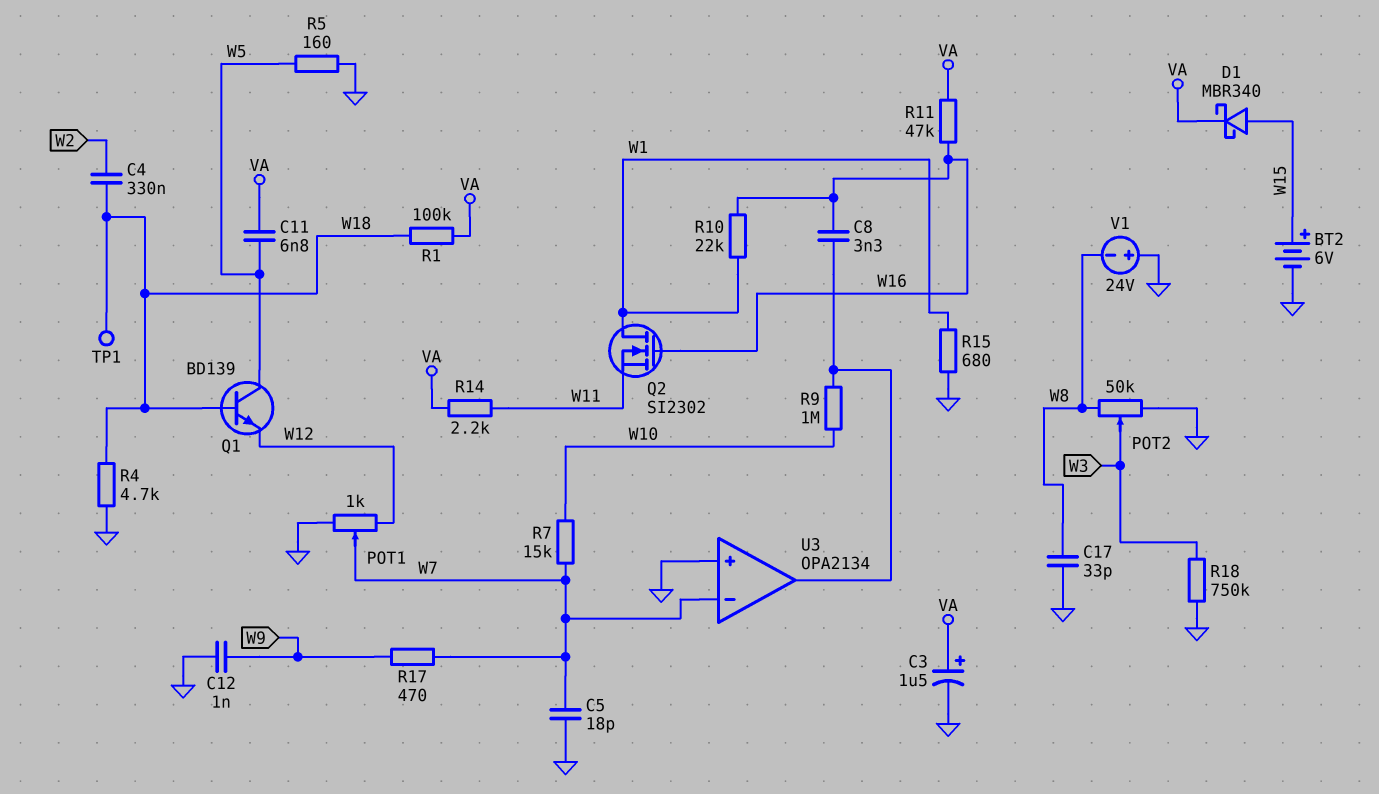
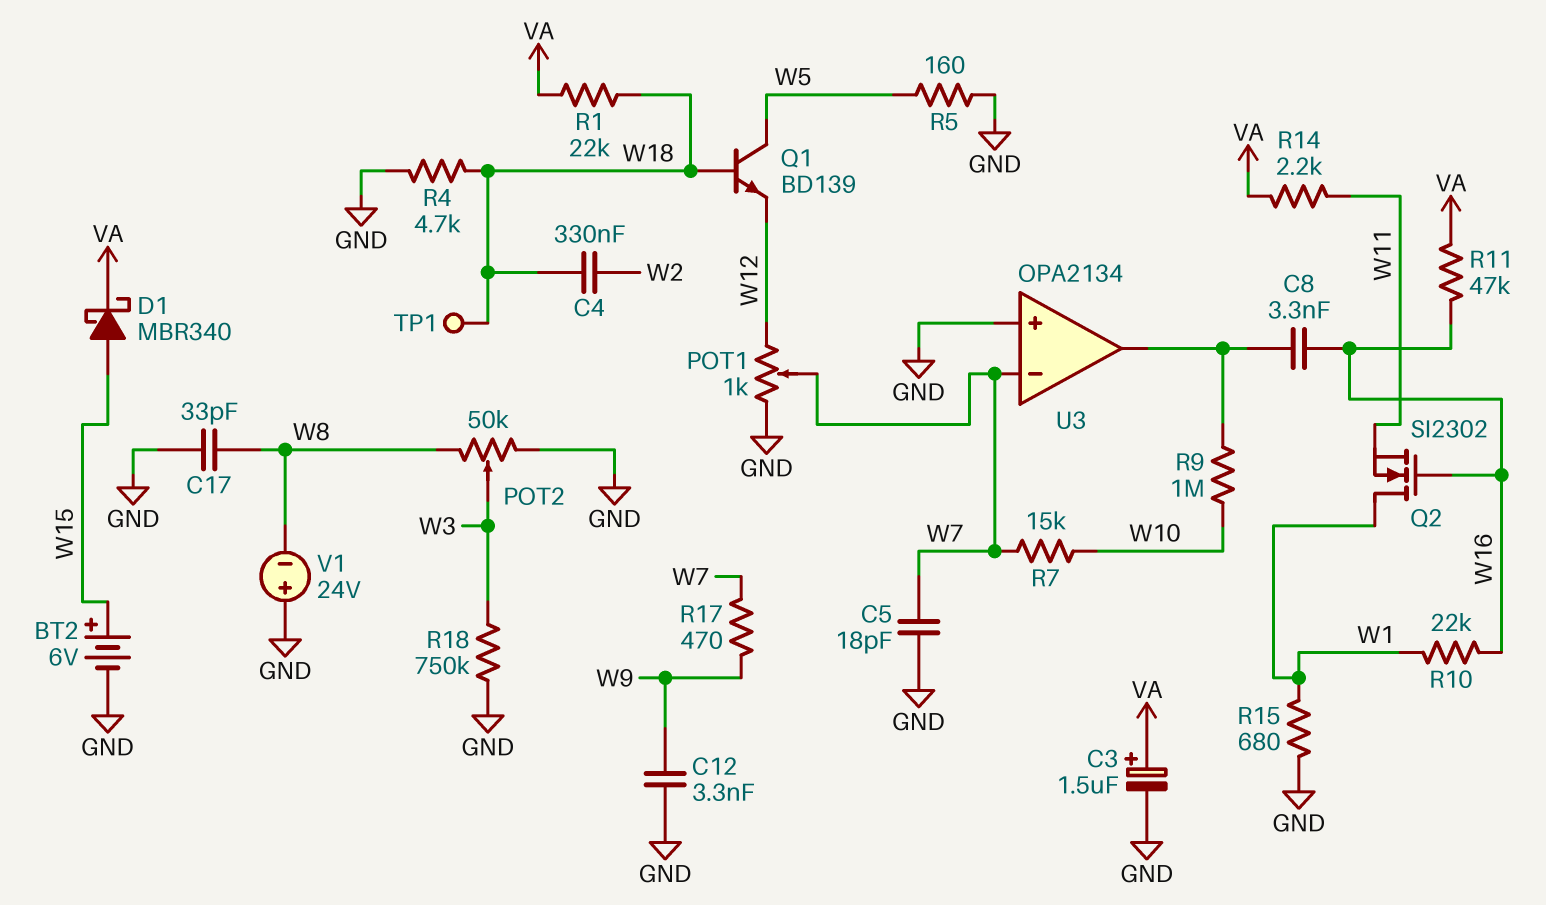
C11: 6.8nF (VA, W5) -> none
C12: 1nF (GND, W9) -> 3.3nF (GND, W9)
R1: 100k (VA, W18) -> 22k (VA, W18)

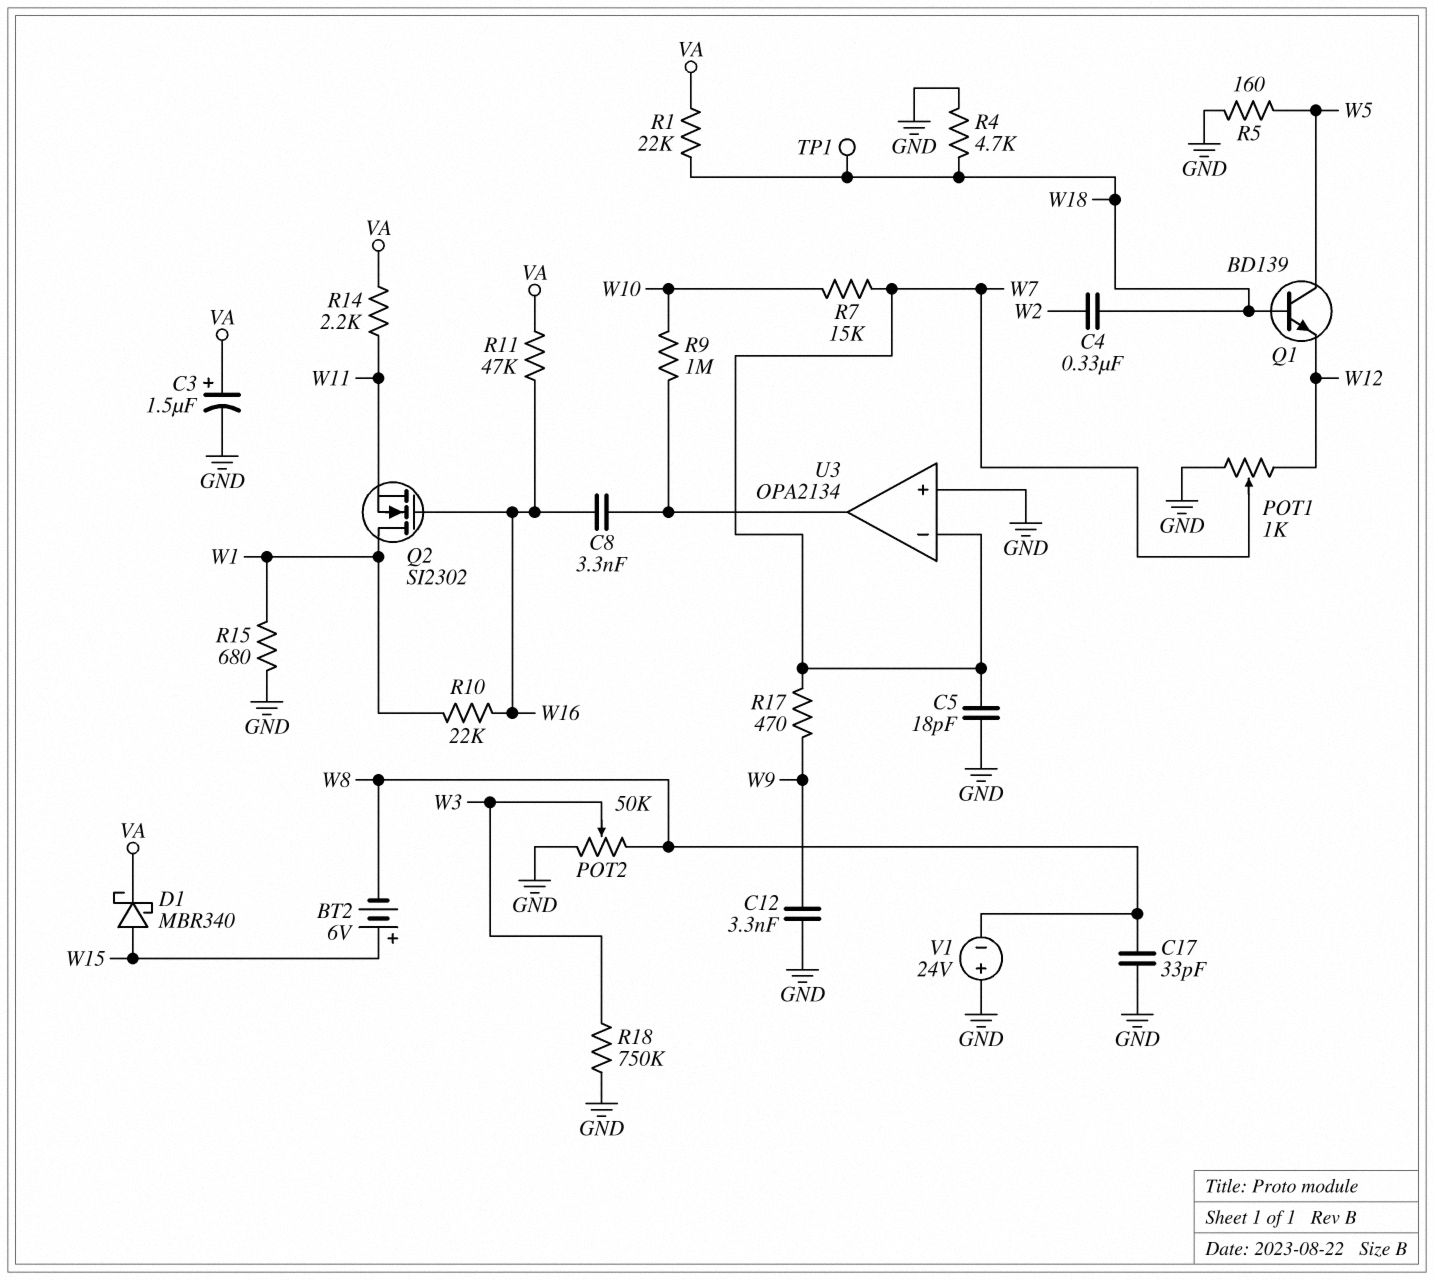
BT2: 6V (plus W15, minus GND) -> 6V (plus W15, minus W8)

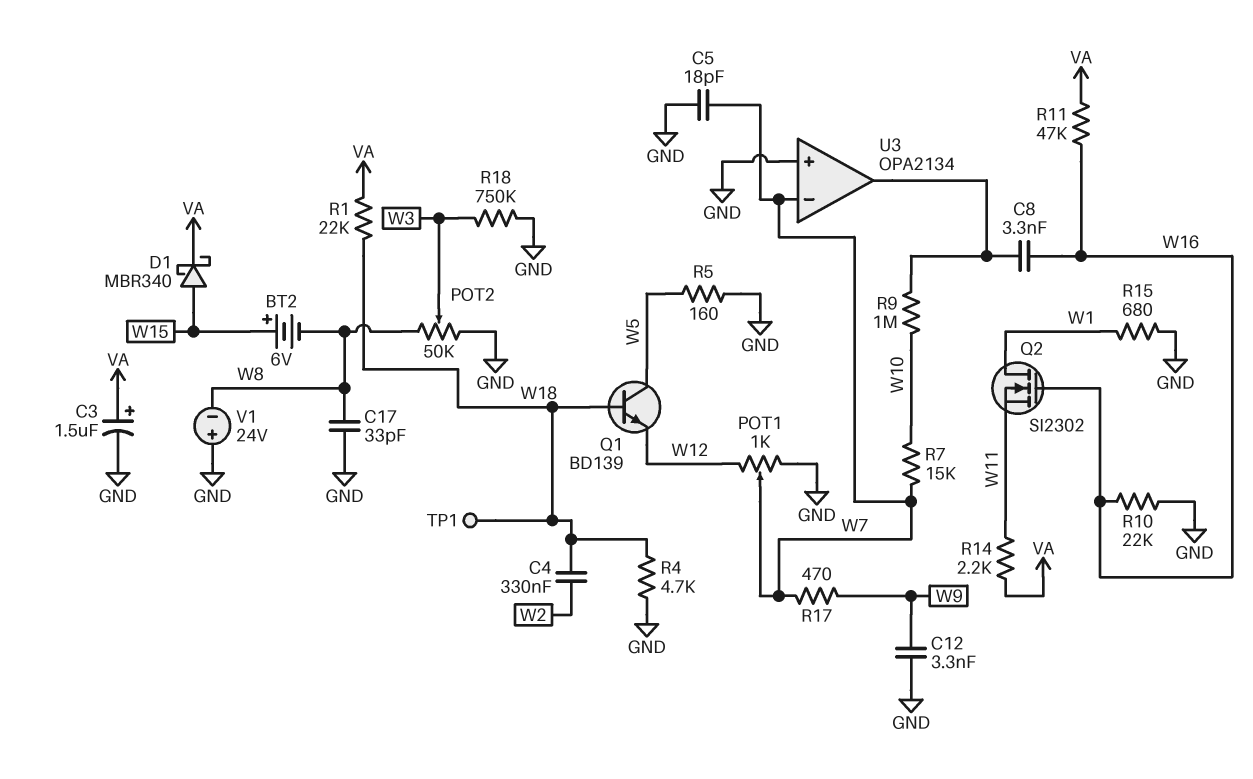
R10: 22k (W1, W16) -> 22k (GND, W16)

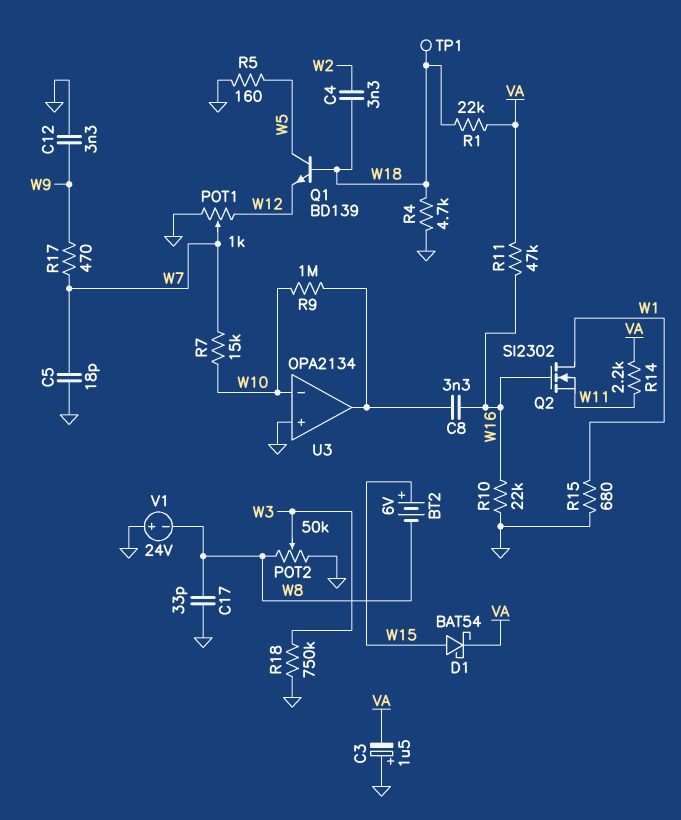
C3: 1.5uF (plus VA, minus GND) -> 1.5uF (plus GND, minus VA)
C4: 330nF (W2, W18) -> 3.3nF (W2, W18)
D1: schottky MBR340 (A W15, K VA) -> schottky BAT54 (A W15, K VA)
U3 pin in-: W7 -> W10

